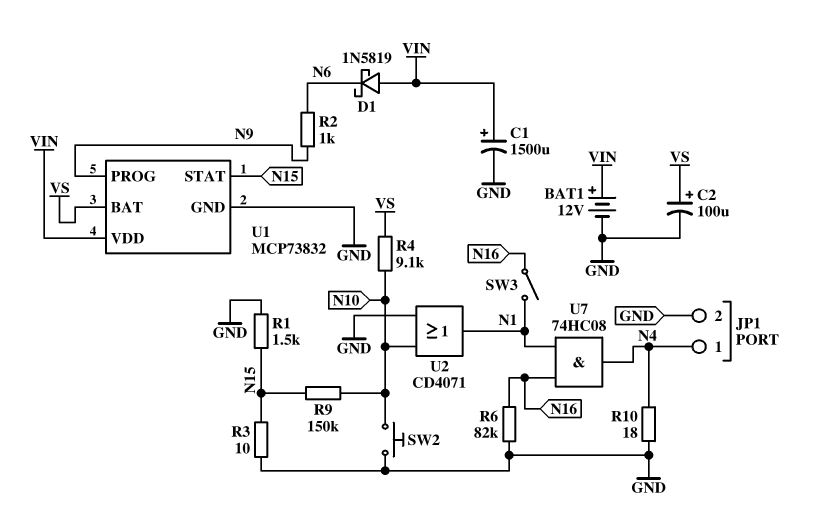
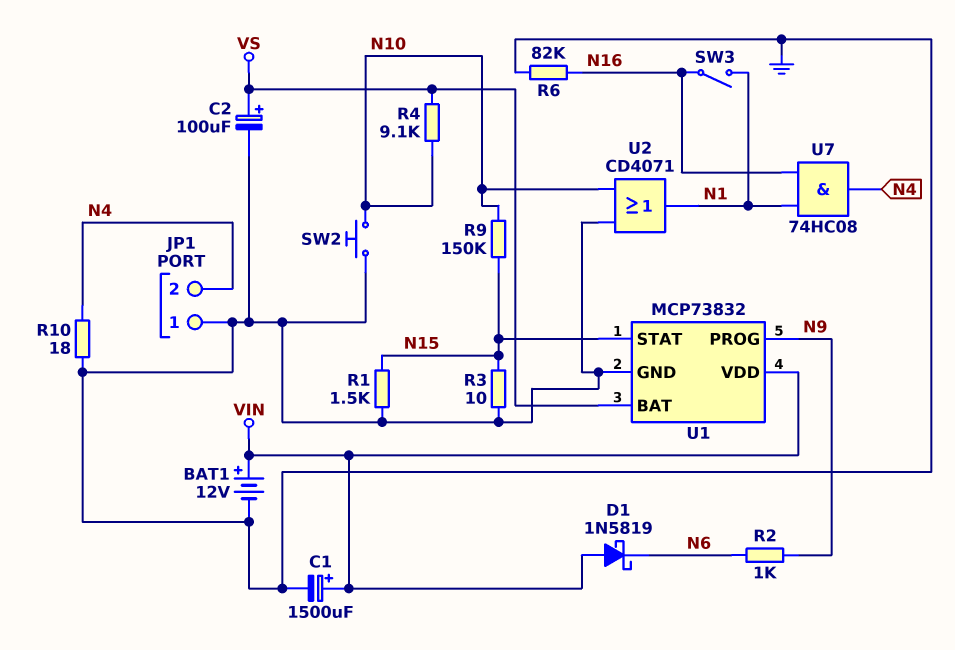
JP1 pin 1: N4 -> GND
JP1 pin 2: GND -> N4

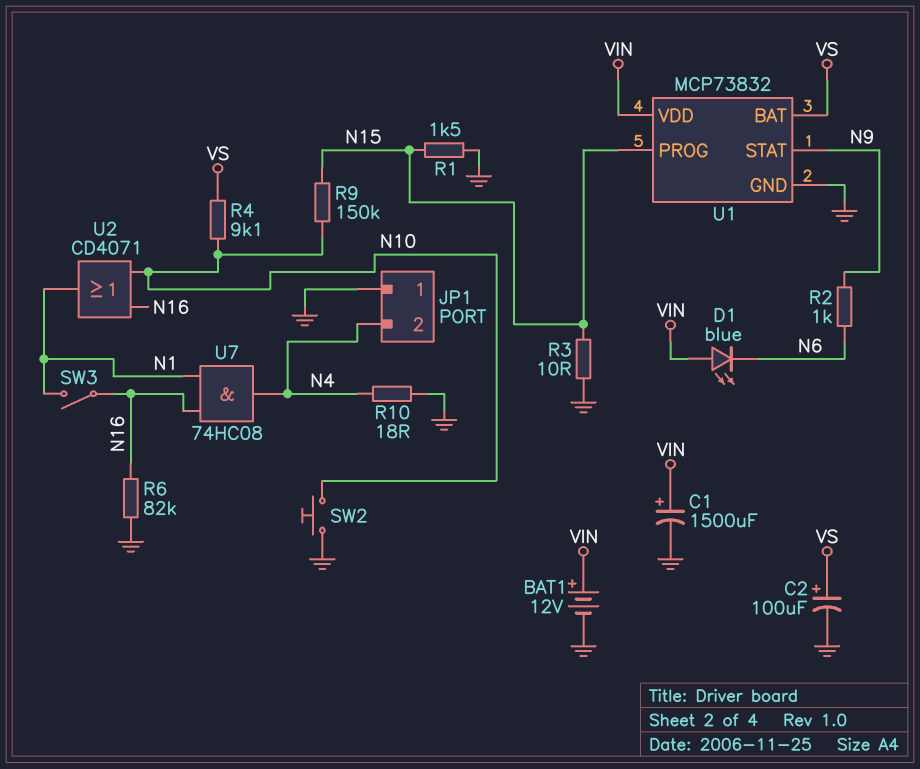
D1: schottky 1N5819 (A VIN, K N6) -> LED blue (A VIN, K N6)
U1 pin PROG: N9 -> N15
U1 pin STAT: N15 -> N9
U2: OR CD4071 (in GND, in N10, out N1) -> OR CD4071 (in N10, in N16, out N1)

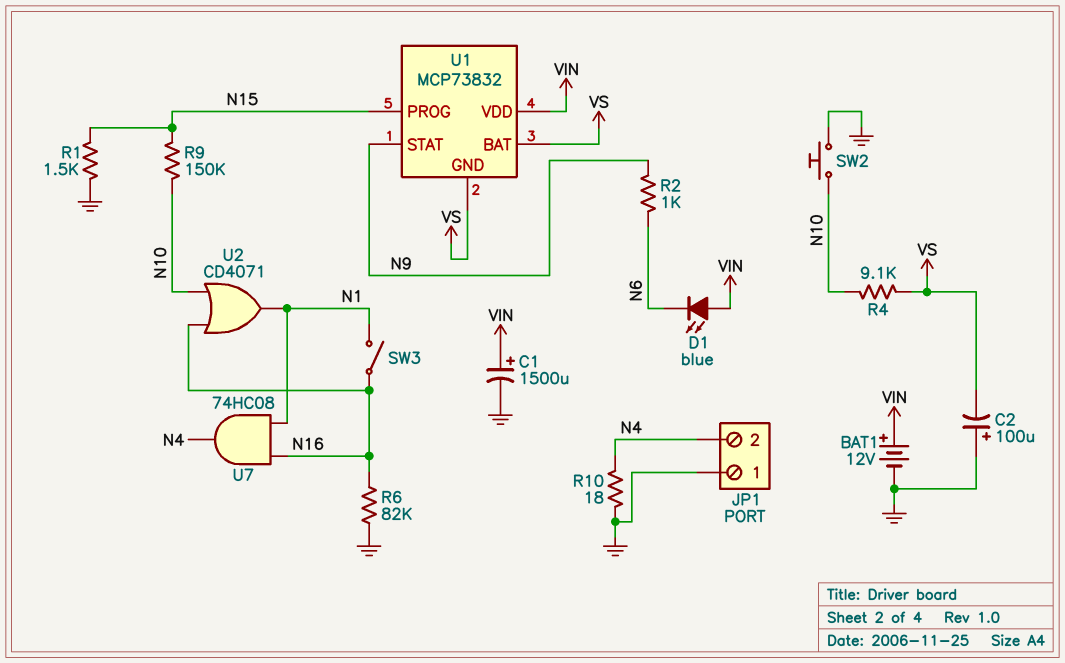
C2: 100uF (plus VS, minus GND) -> 100uF (plus GND, minus VS)
R3: 10 (GND, N15) -> none
U1 pin GND: GND -> VS

